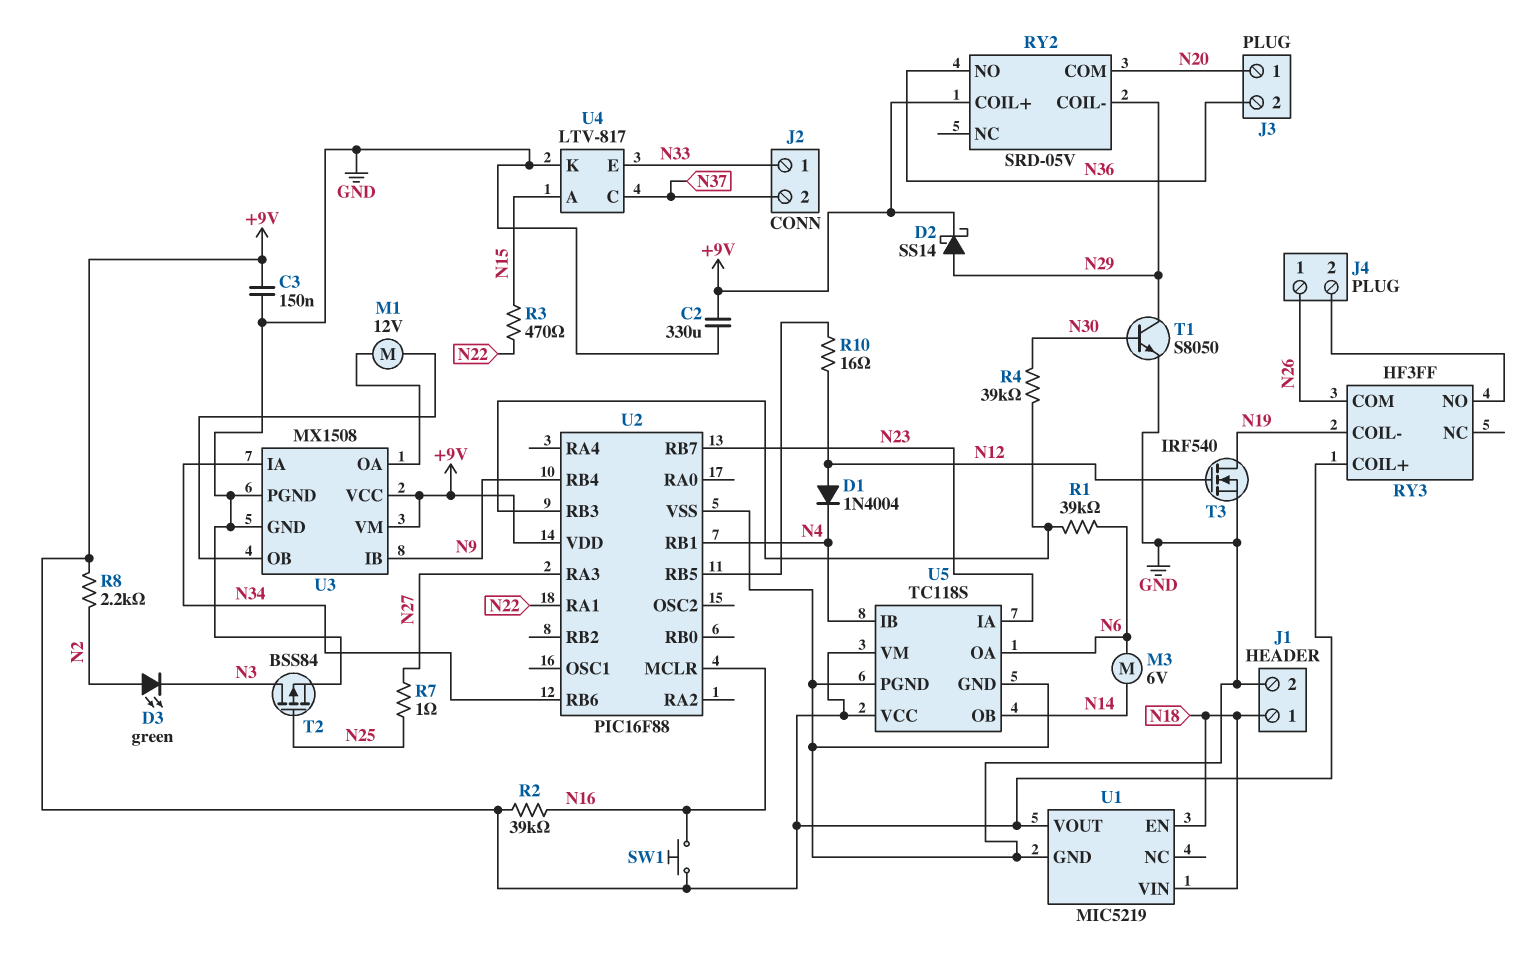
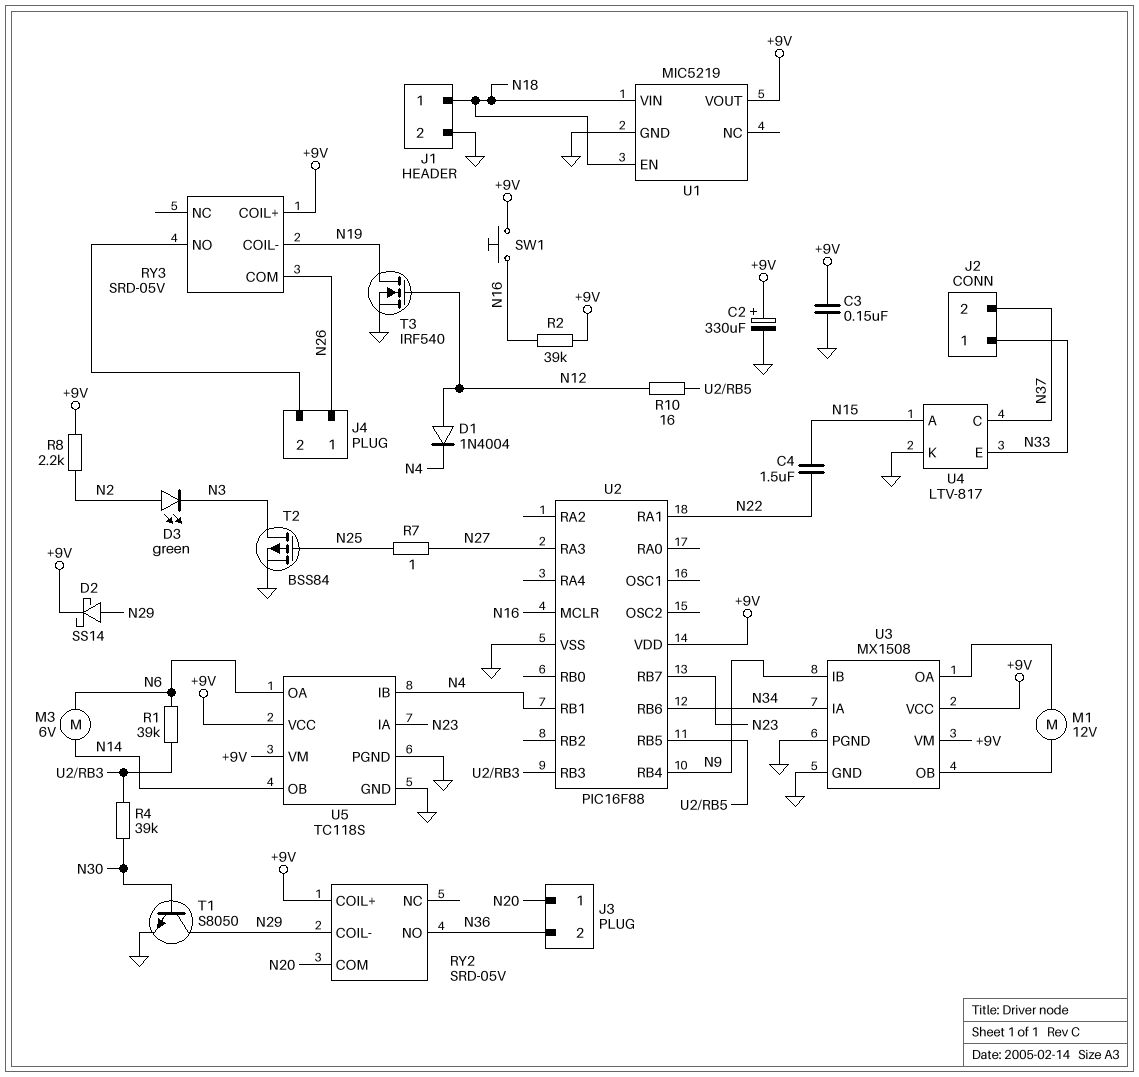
C2: 330uF (+9V, GND) -> 330uF (plus +9V, minus GND)
C4: none -> 1.5uF (N15, N22)
R3: 470 (N15, N22) -> none
RY3: HF3FF -> SRD-05V

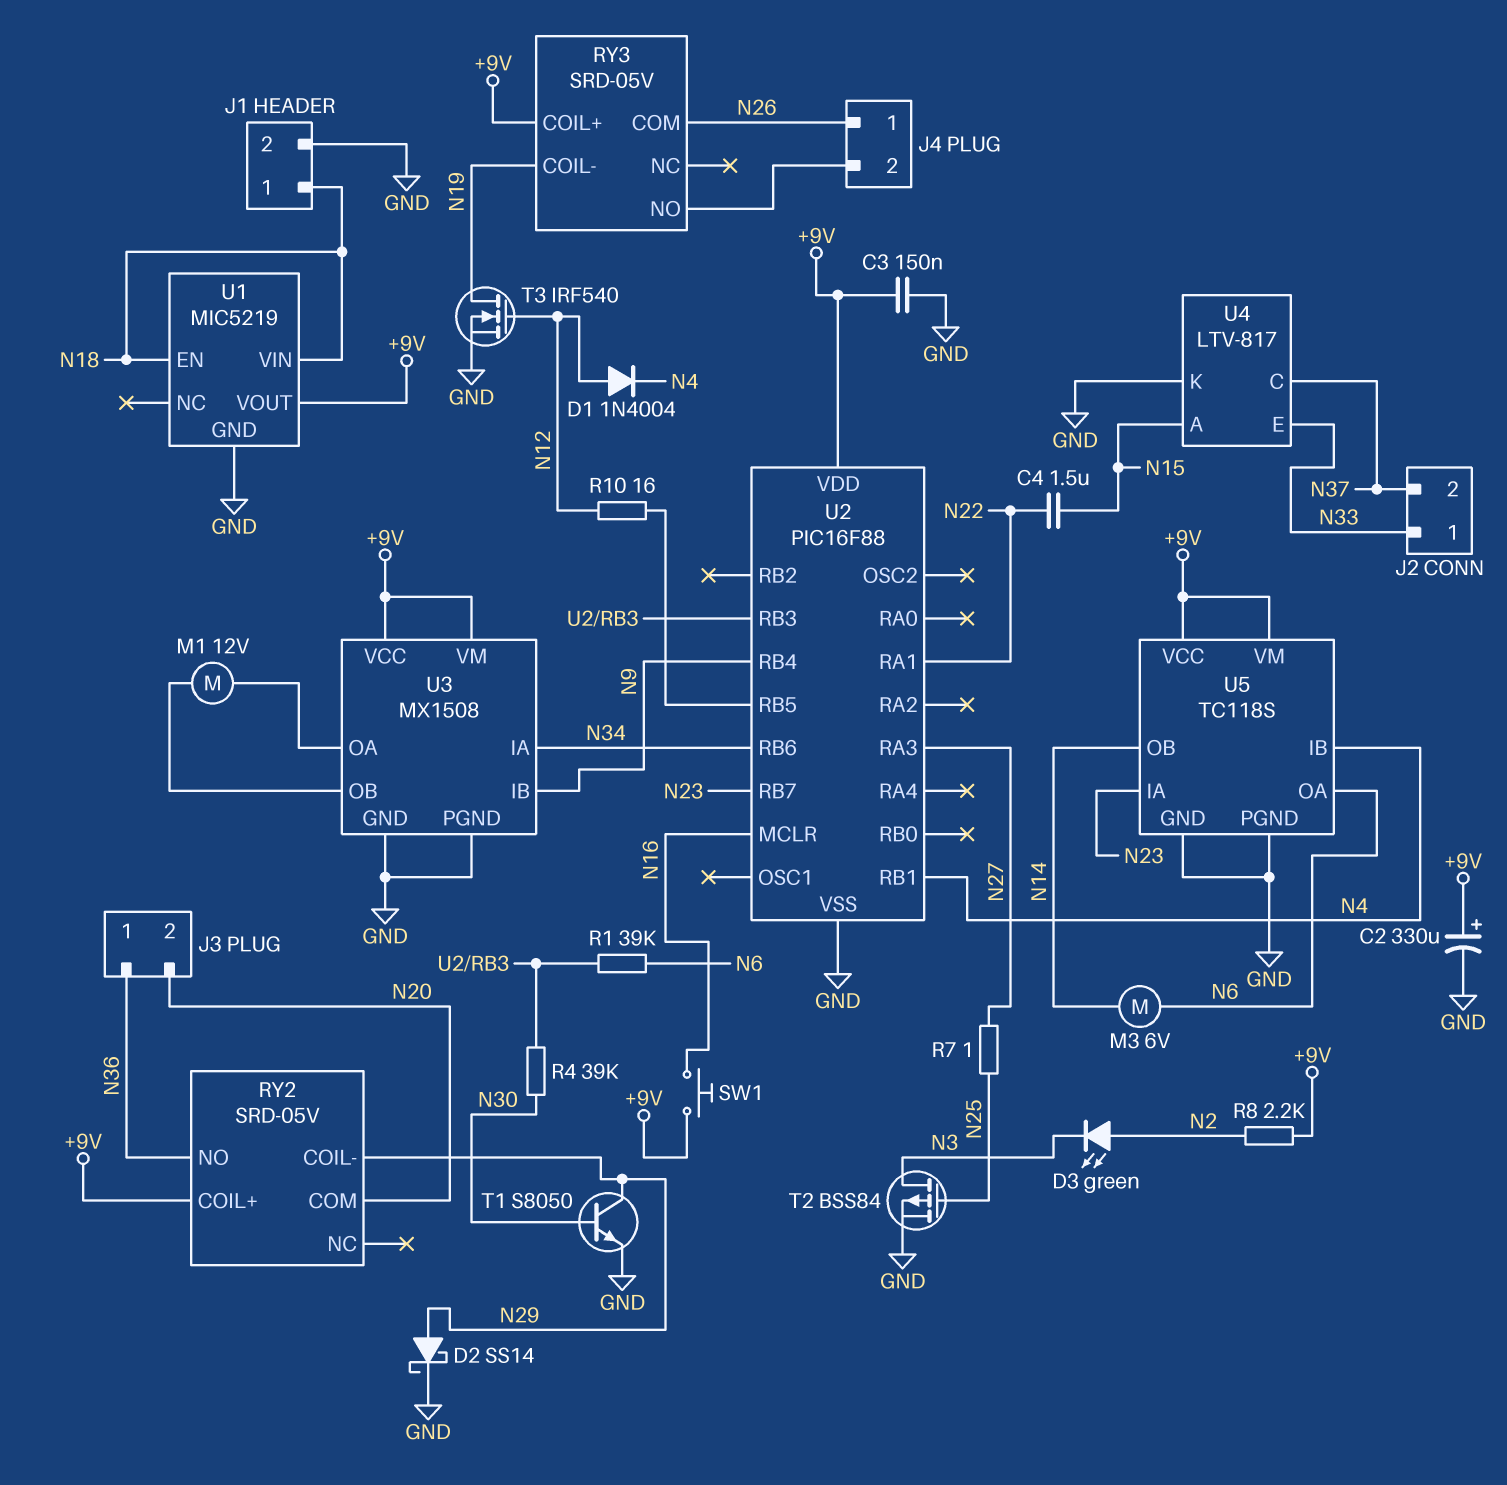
D2: schottky SS14 (A N29, K +9V) -> schottky SS14 (A N29, K GND)
J3 pin 1: N20 -> N36
J3 pin 2: N36 -> N20
R2: 39k (+9V, N16) -> none

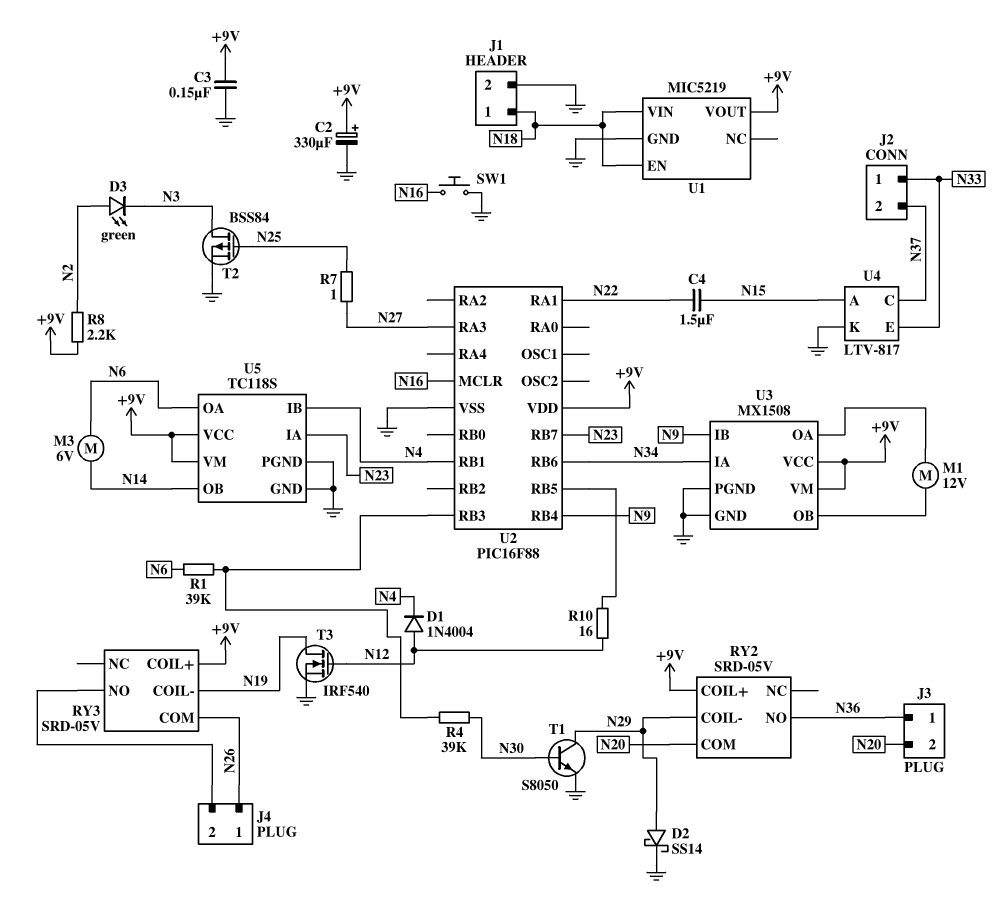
SW1: button (+9V, N16) -> button (GND, N16)

